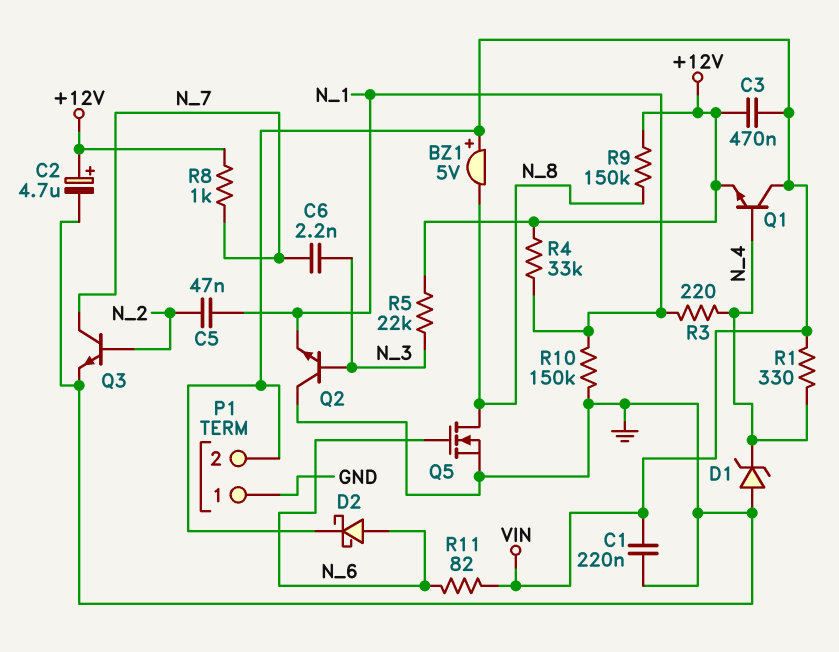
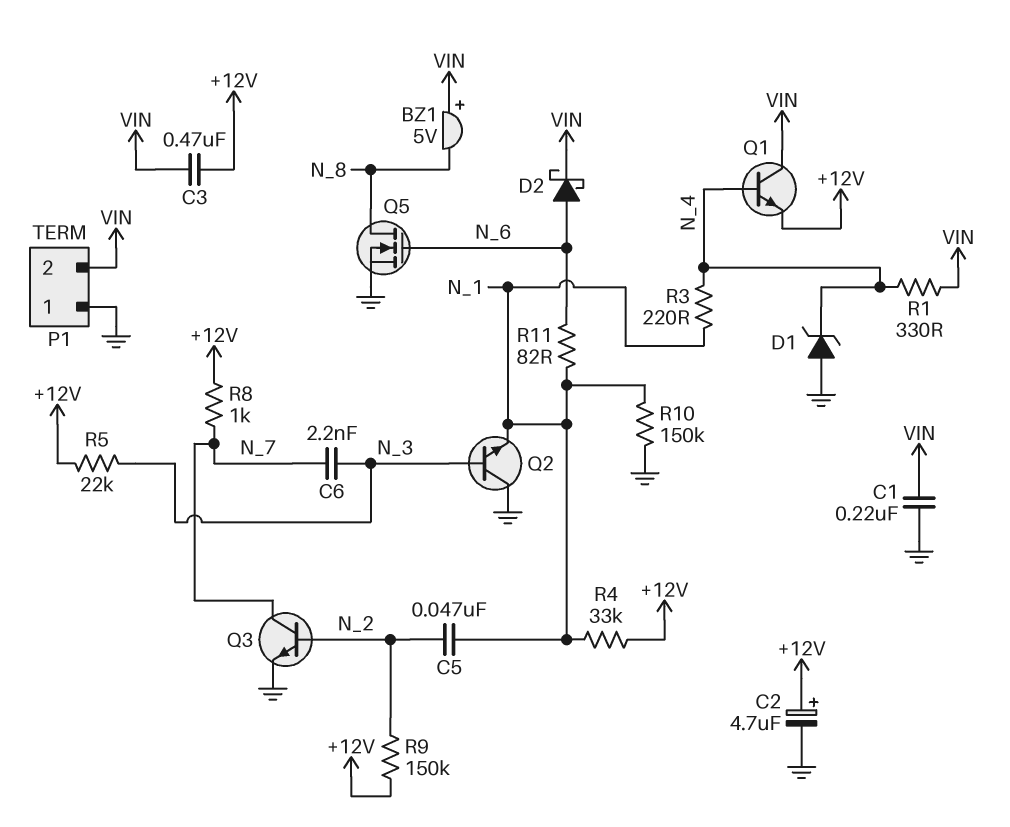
R9: 150k (+12V, N_8) -> 150k (+12V, N_2)
R11: 82 (N_6, VIN) -> 82 (N_1, N_6)

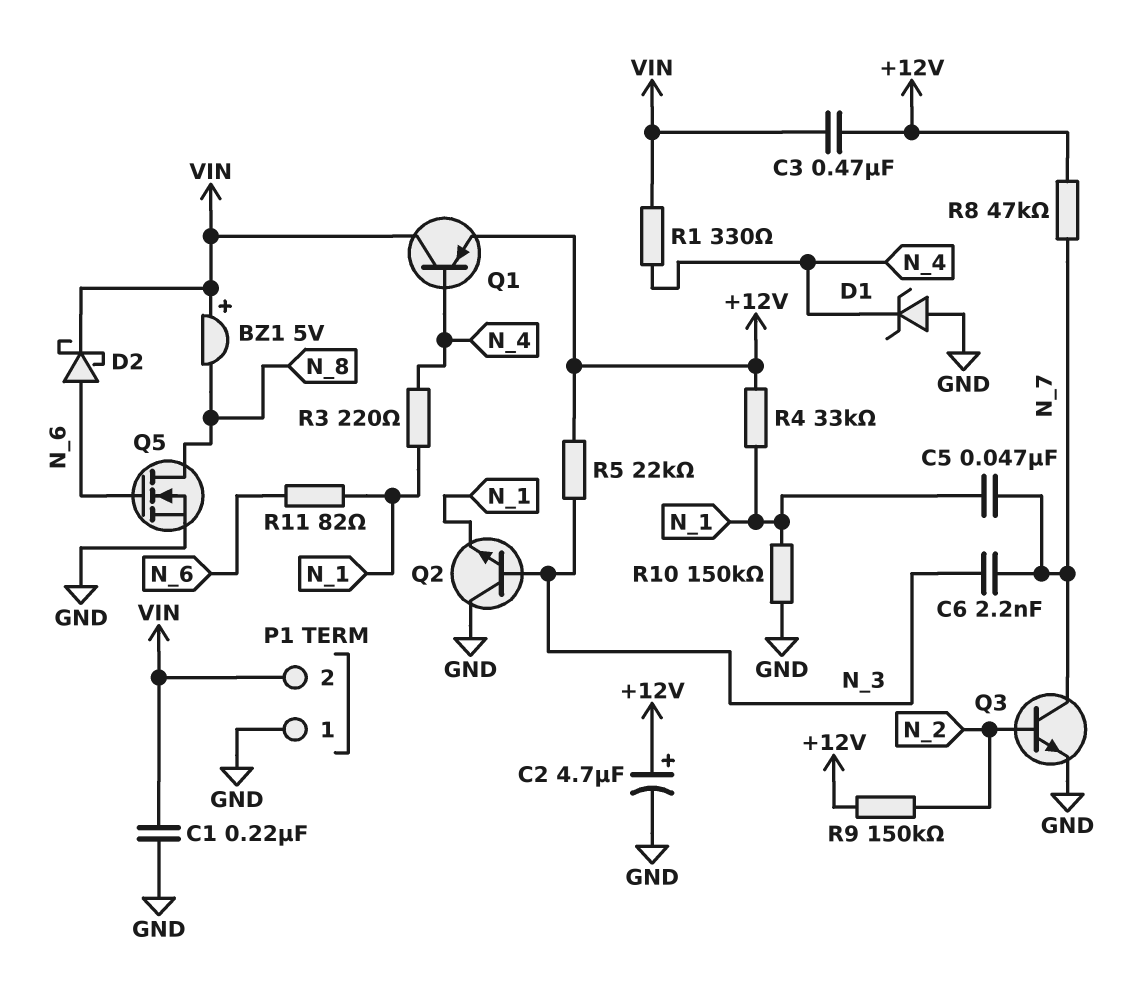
C5: 47nF (N_1, N_2) -> 47nF (N_1, N_7)
Q1: NPN (B N_4, C VIN, E +12V) -> PNP (B N_4, C VIN, E +12V)
R8: 1k (+12V, N_7) -> 47k (+12V, N_7)

